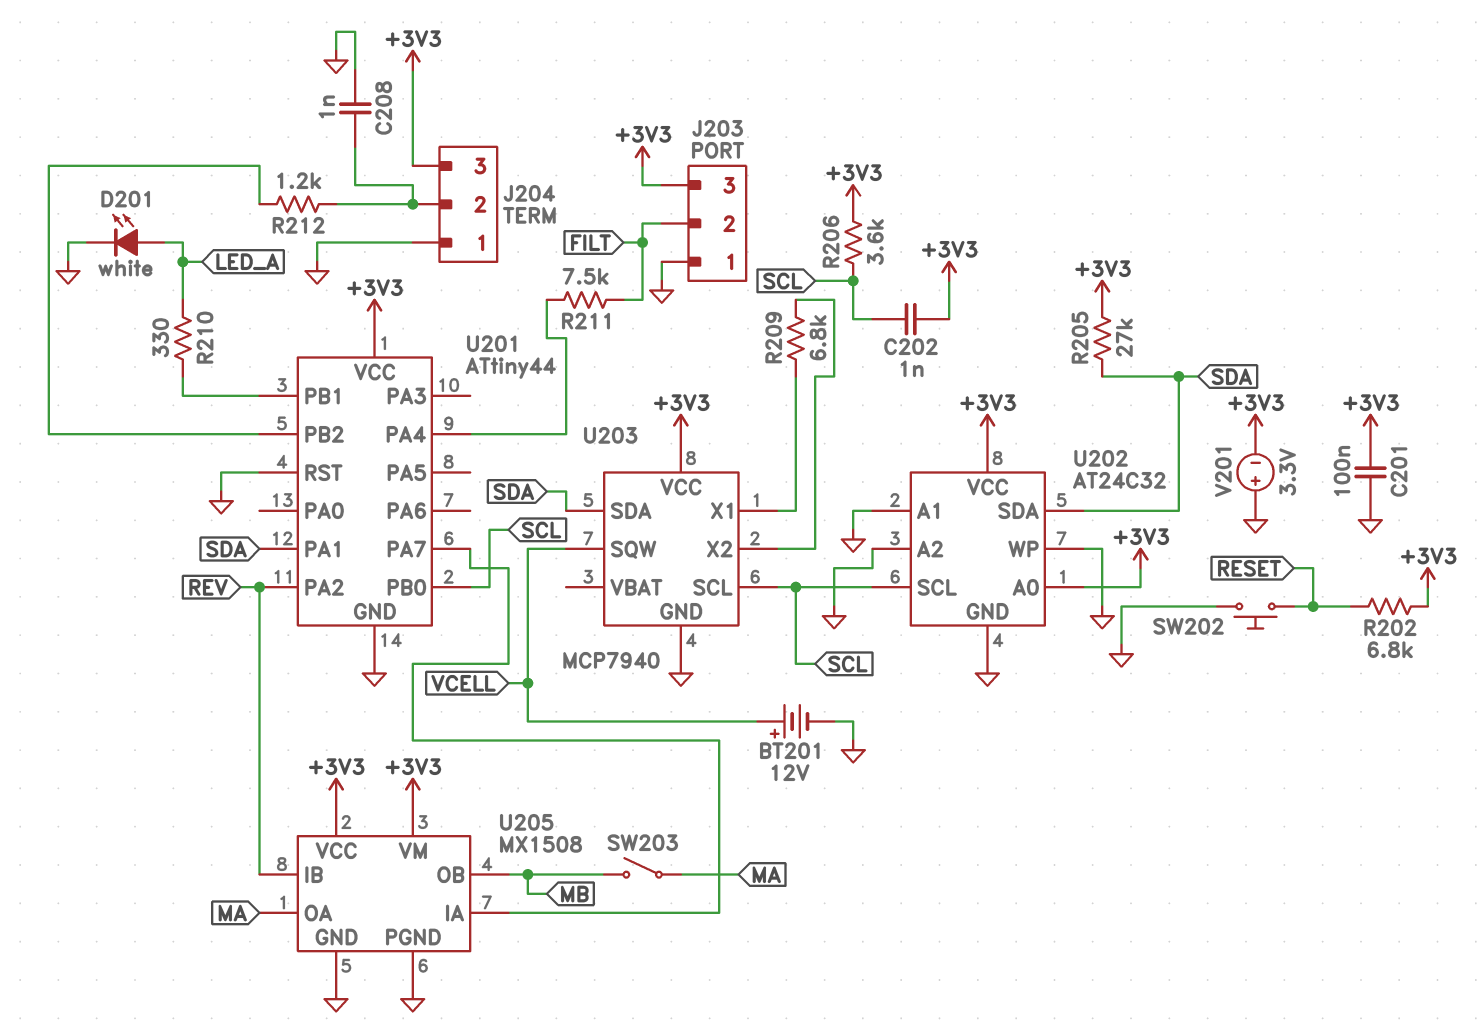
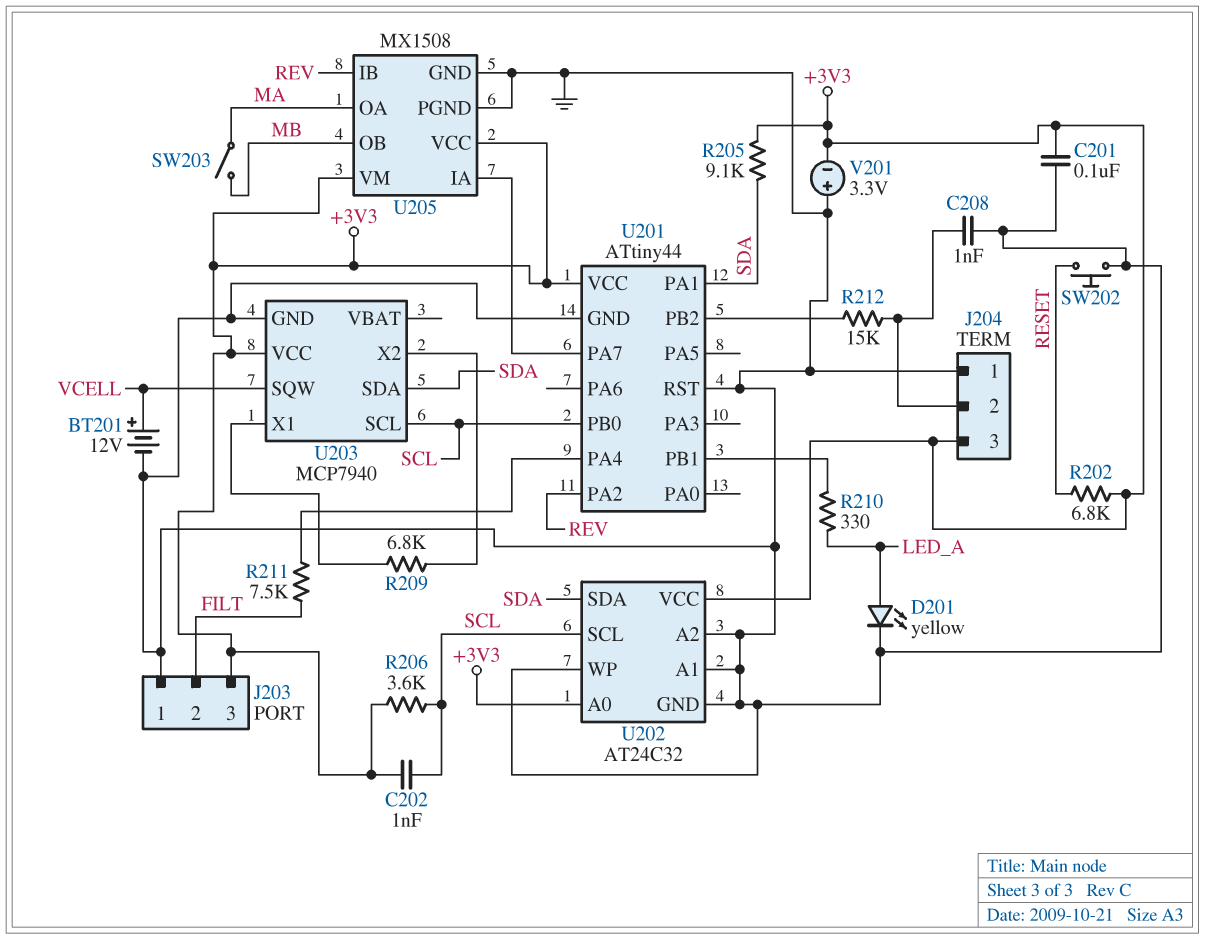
D201: LED white (A LED_A, K GND) -> LED yellow (A LED_A, K GND)
R205: 27k (+3V3, SDA) -> 9.1k (+3V3, SDA)
R212: 1.2k (J204/2, U201/PB2) -> 15k (J204/2, U201/PB2)

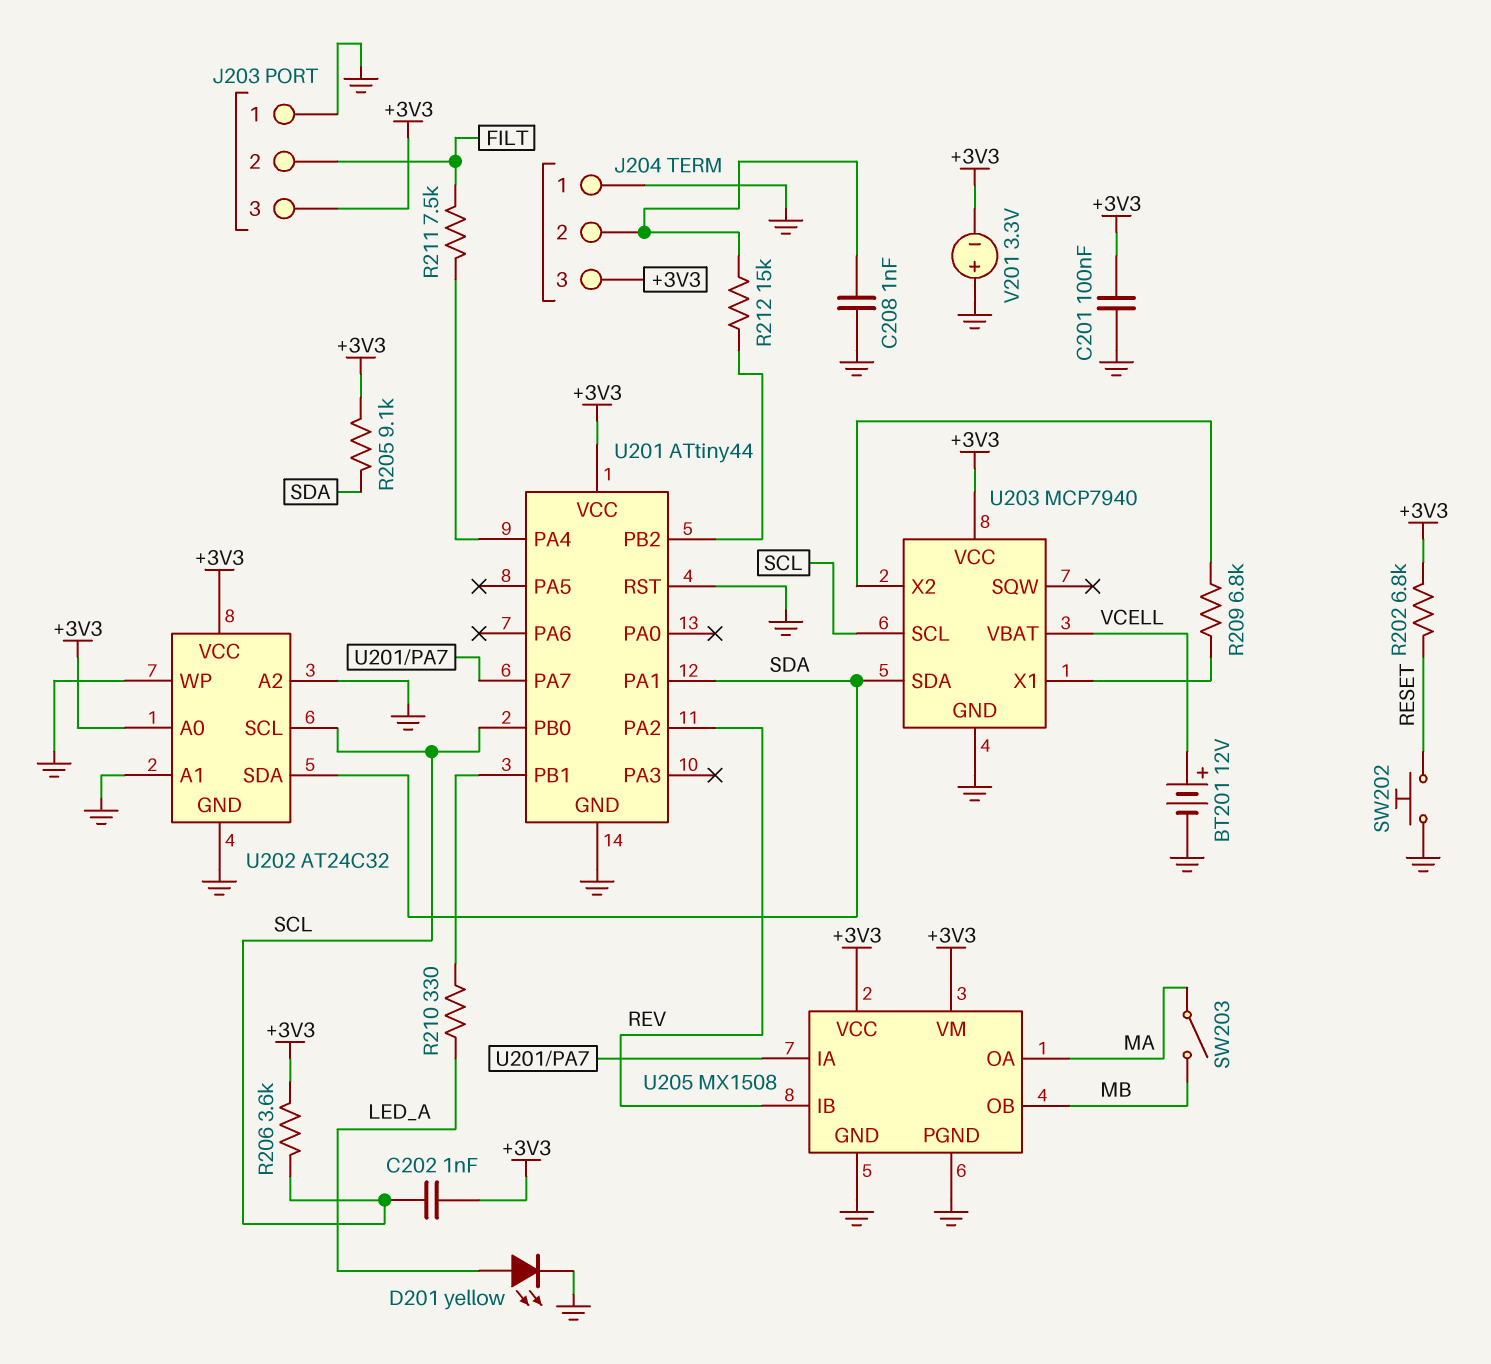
U203 pin SQW: VCELL -> none
U203 pin VBAT: none -> VCELL

